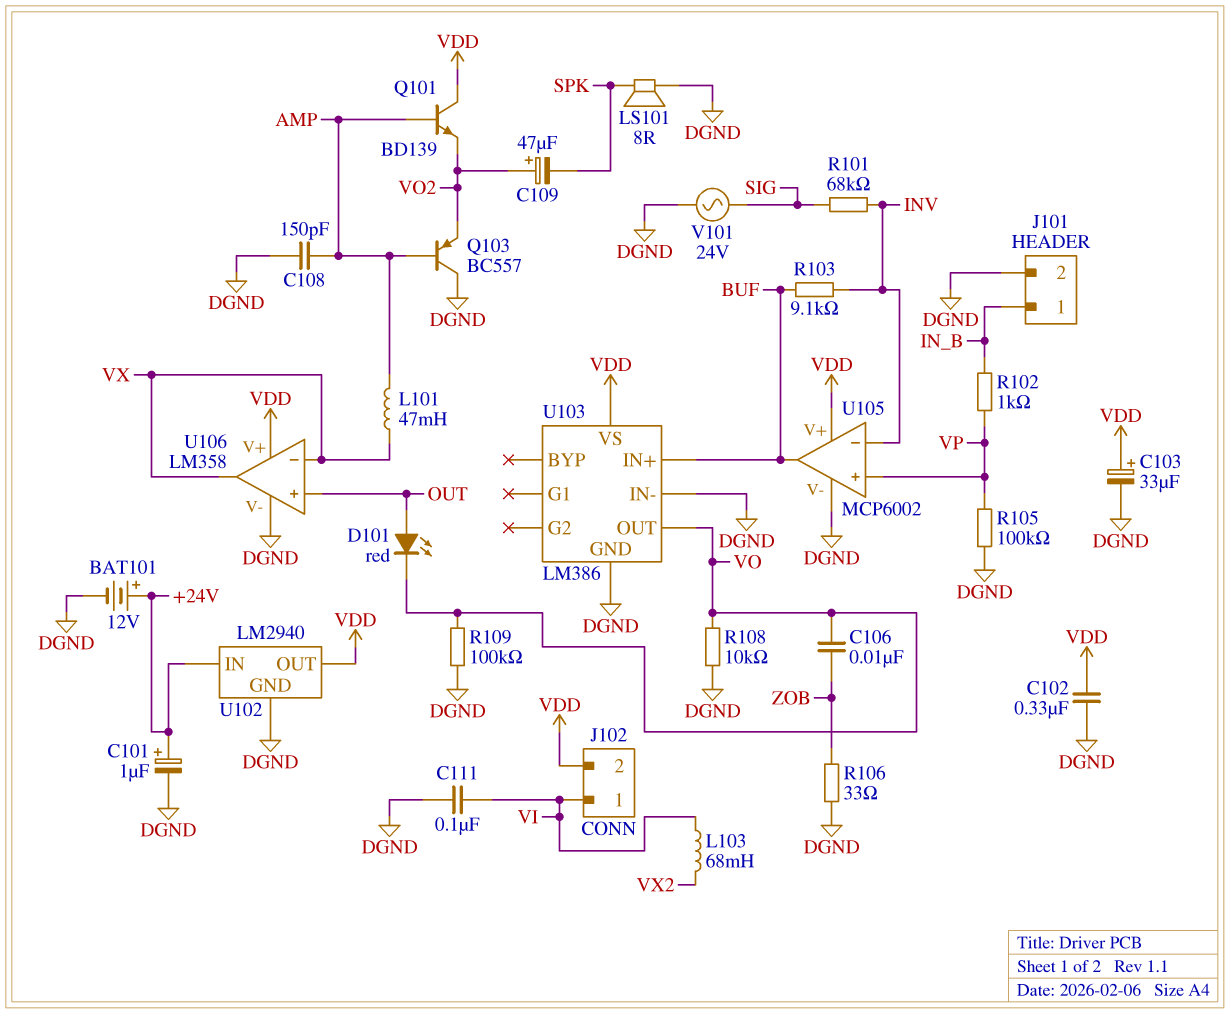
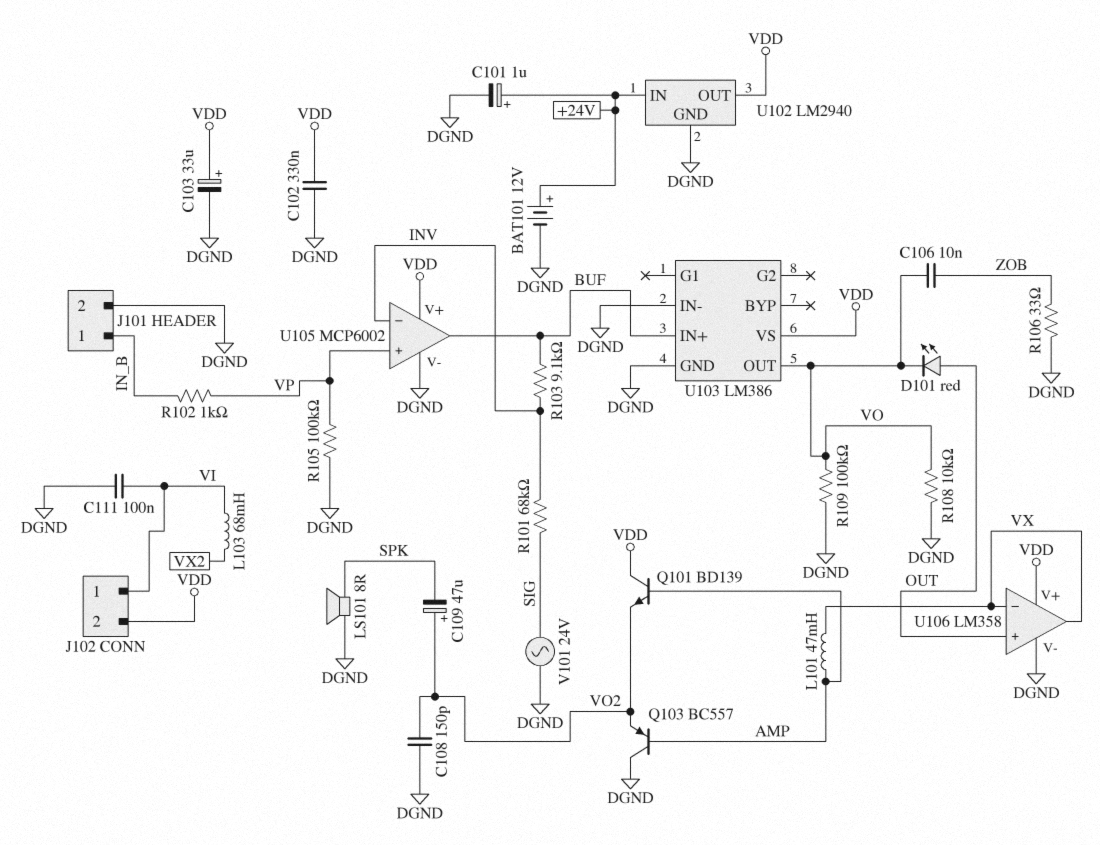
C108: 150pF (AMP, DGND) -> 150pF (DGND, VO2)

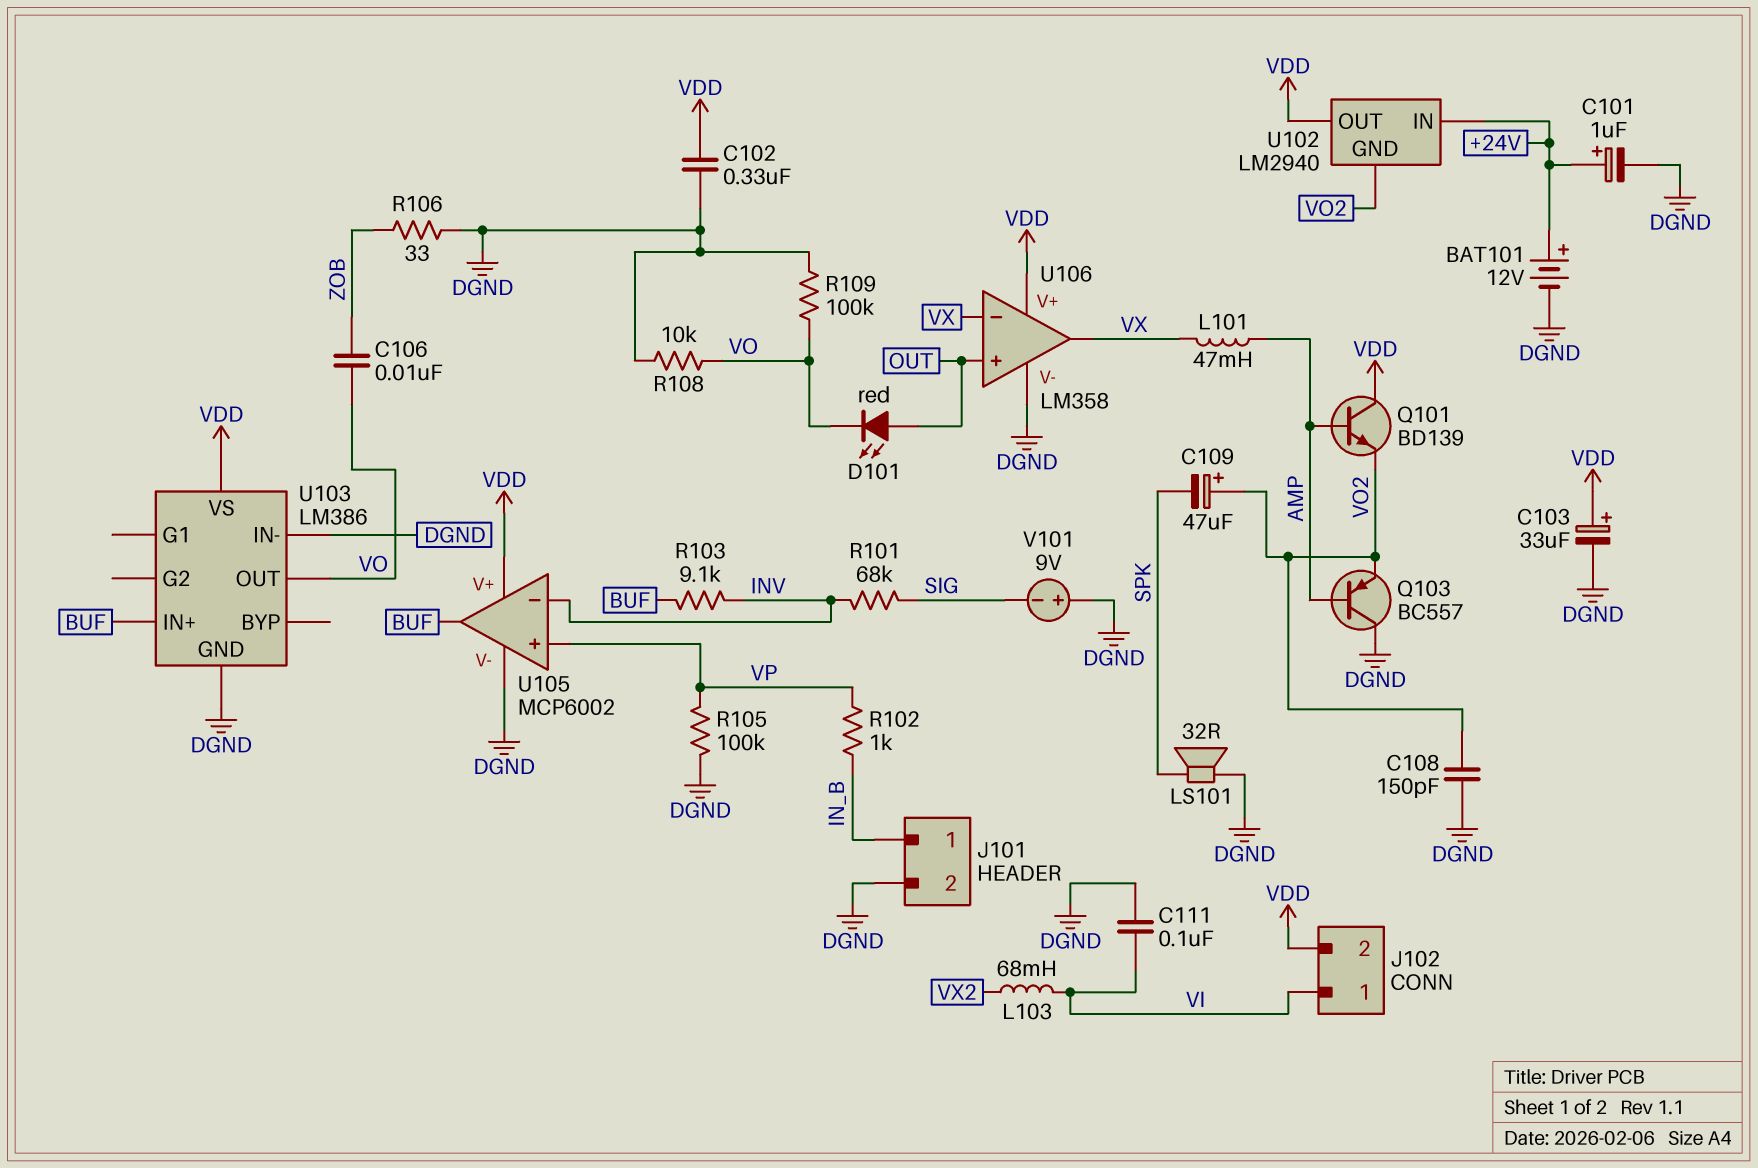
LS101: speaker 8R (DGND, SPK) -> speaker 32R (DGND, SPK)
U102 pin GND: DGND -> VO2
V101: AC 24V (DGND, SIG) -> 9V (plus DGND, minus SIG)

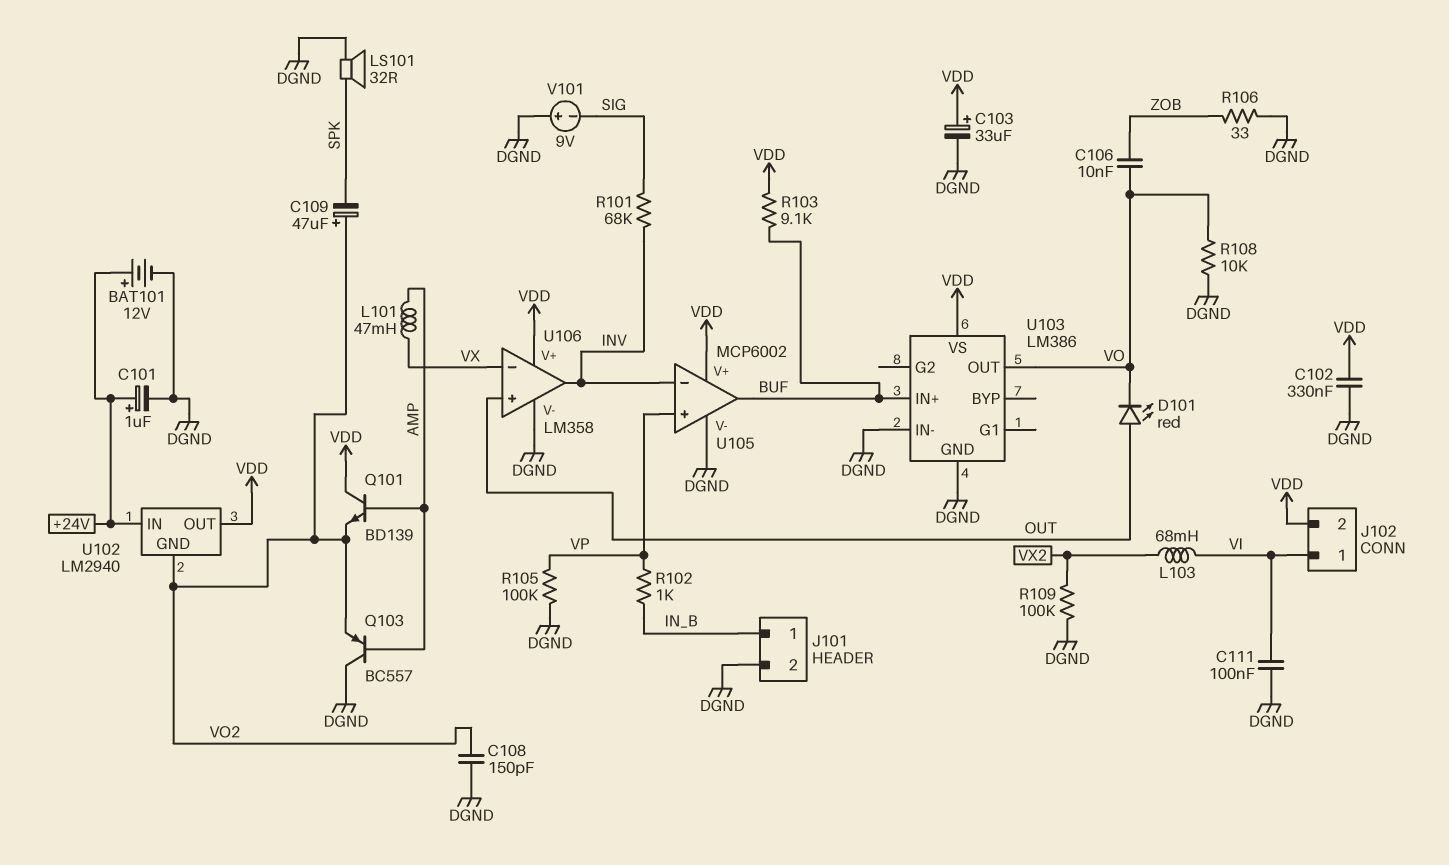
R103: 9.1k (BUF, INV) -> 9.1k (BUF, VDD)
R109: 100k (DGND, VO) -> 100k (DGND, VX2)
U106 pin out: VX -> INV

